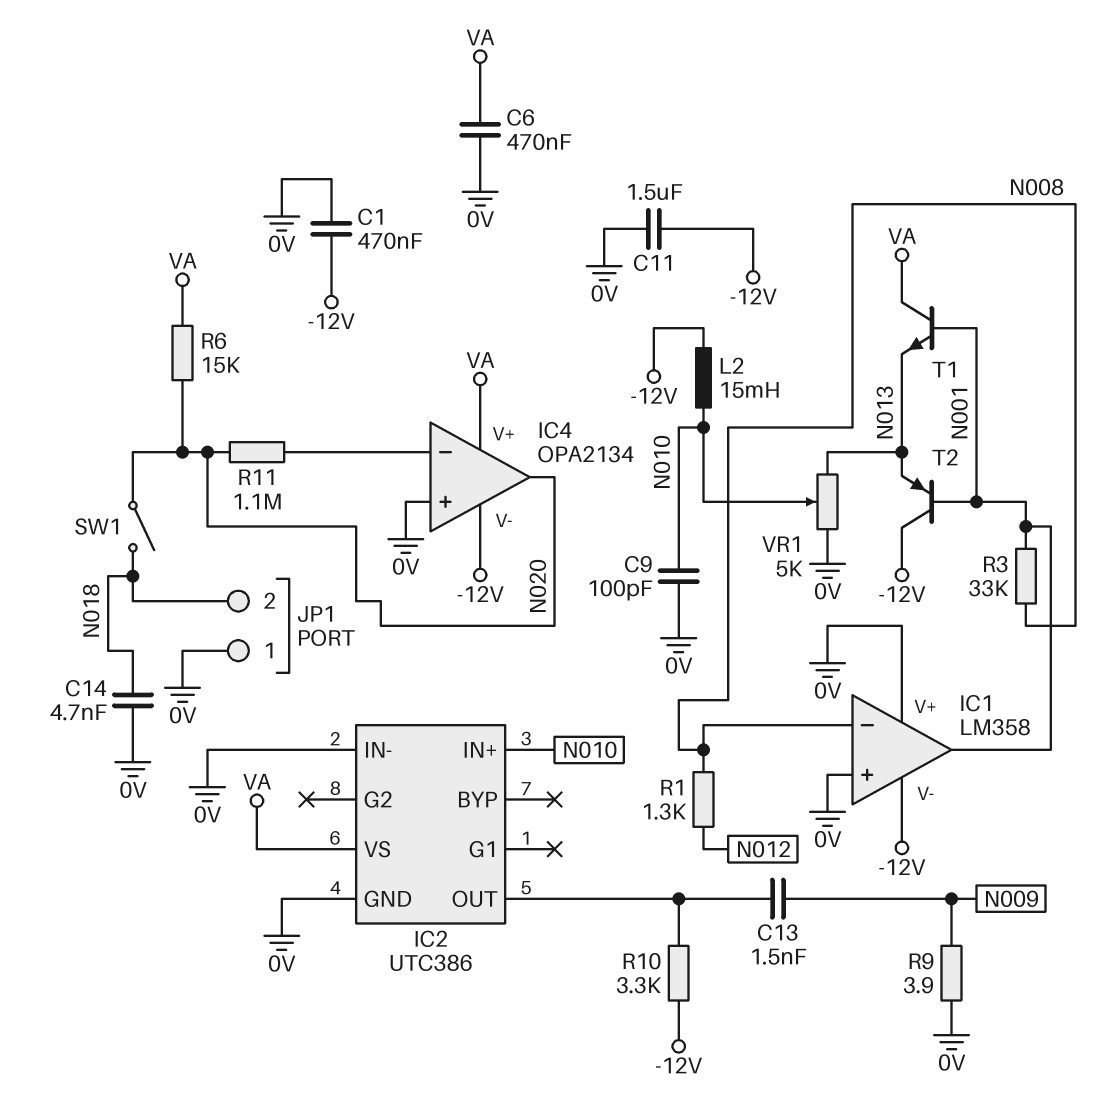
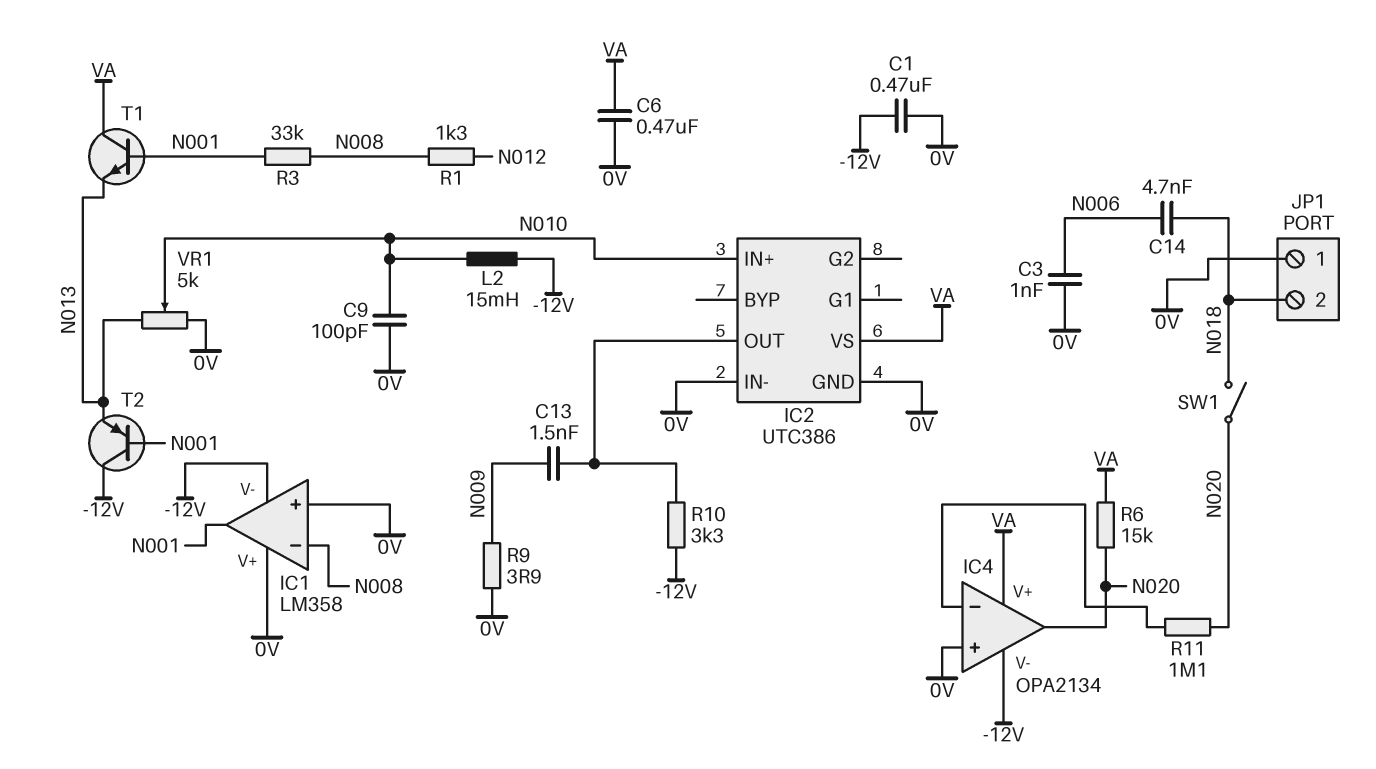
C3: none -> 1nF (0V, N006)
C11: 1.5uF (-12V, 0V) -> none
C14: 4.7nF (0V, N018) -> 4.7nF (N006, N018)

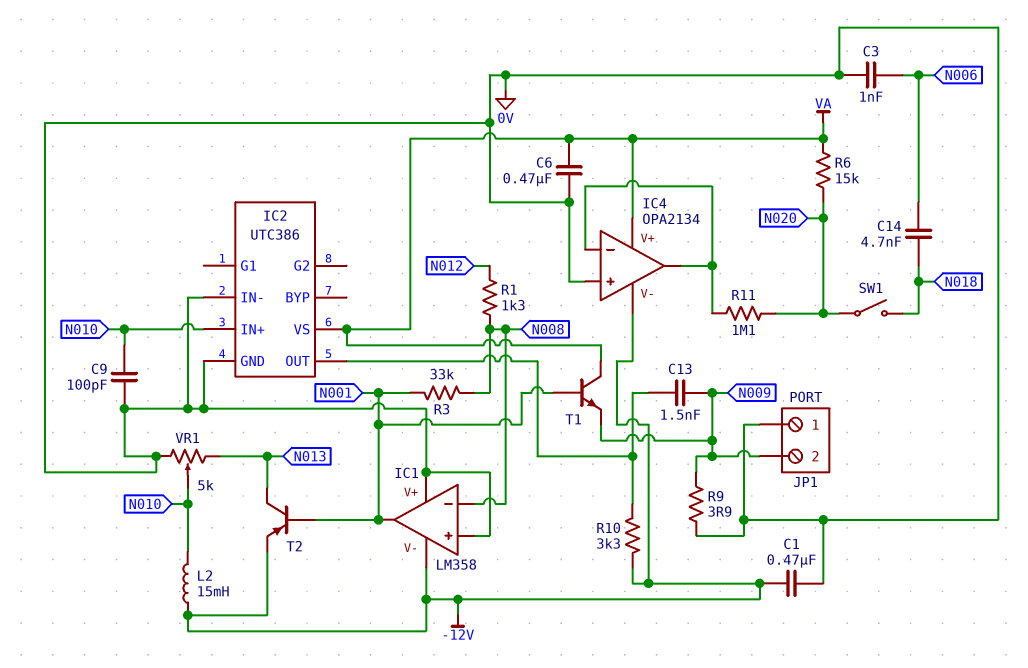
IC4 pin out: N020 -> IC4/in-
JP1 pin 2: N018 -> N009
T1: NPN (B N001, C VA, E N013) -> NPN (B N001, C VA, E N009)
T2: PNP (B N001, C -12V, E N013) -> PNP (B N001, C N013, E -12V)

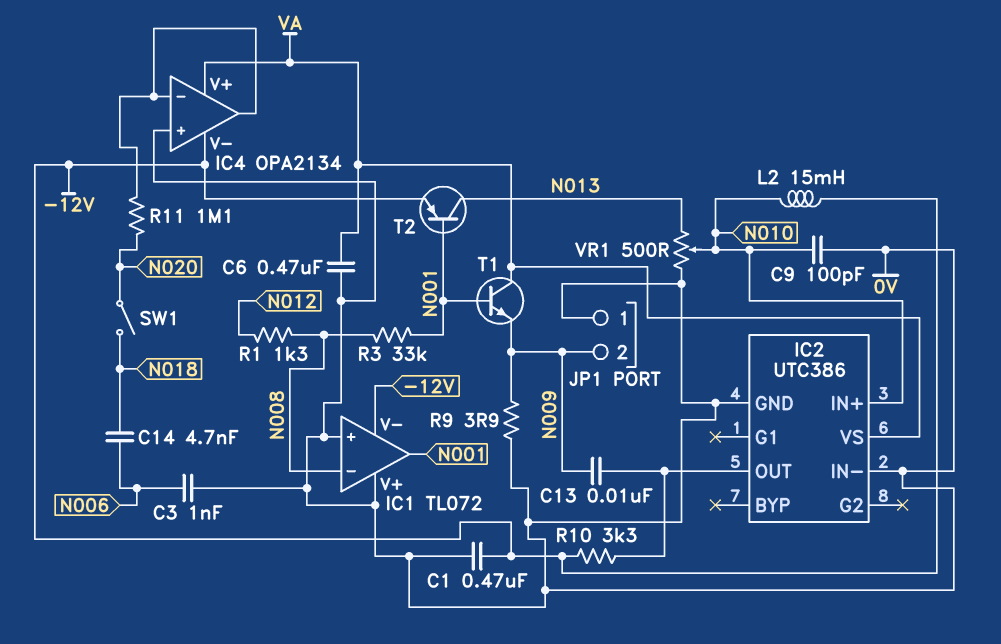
C13: 1.5nF (IC2/OUT, N009) -> 10nF (IC2/OUT, N009)
IC1: LM358 -> TL072
R6: 15k (N020, VA) -> none
VR1: 5k (0V, N013, wiper N010) -> 500 (0V, N013, wiper N010)

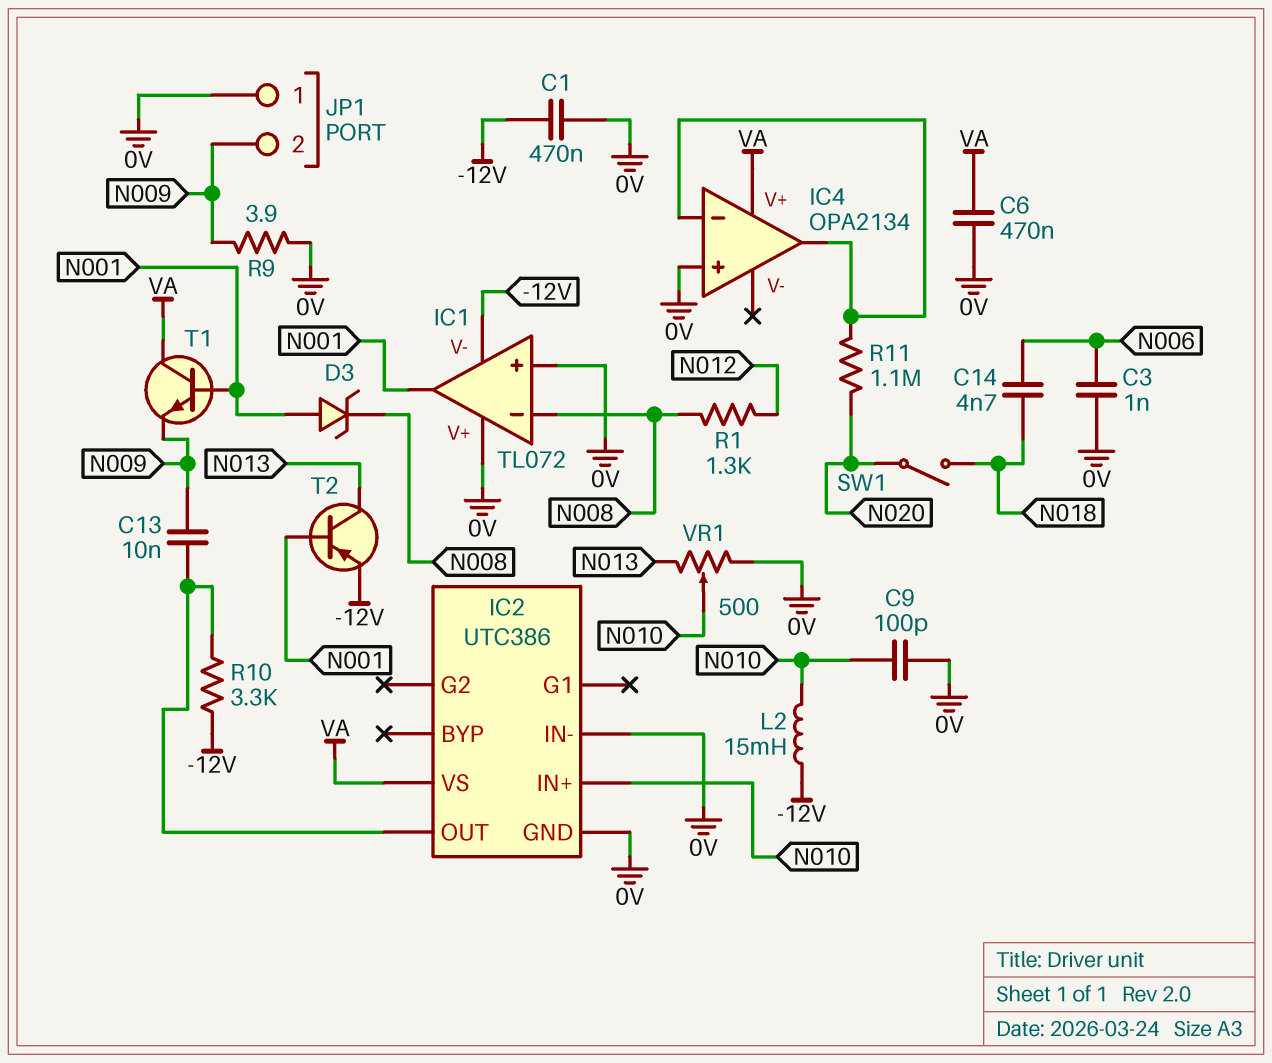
D3: none -> zener (A N001, K N008)
IC4 pin V-: -12V -> none
R3: 33k (N001, N008) -> none

